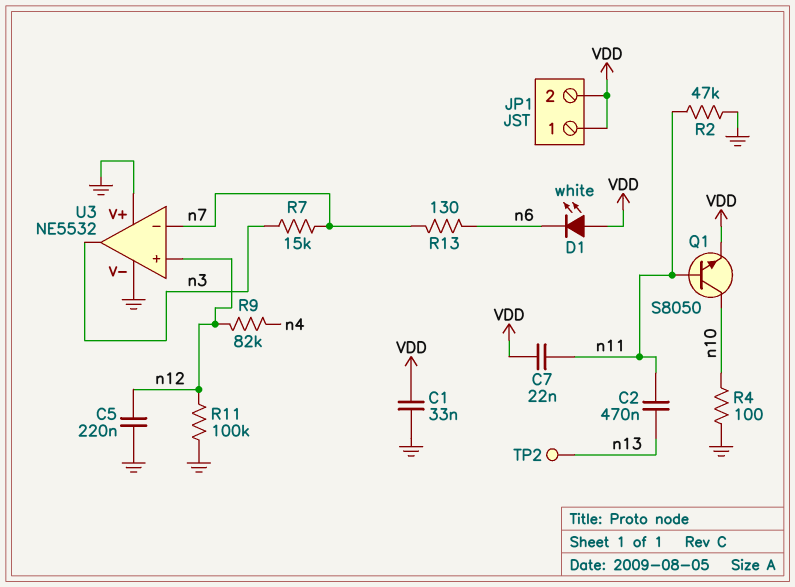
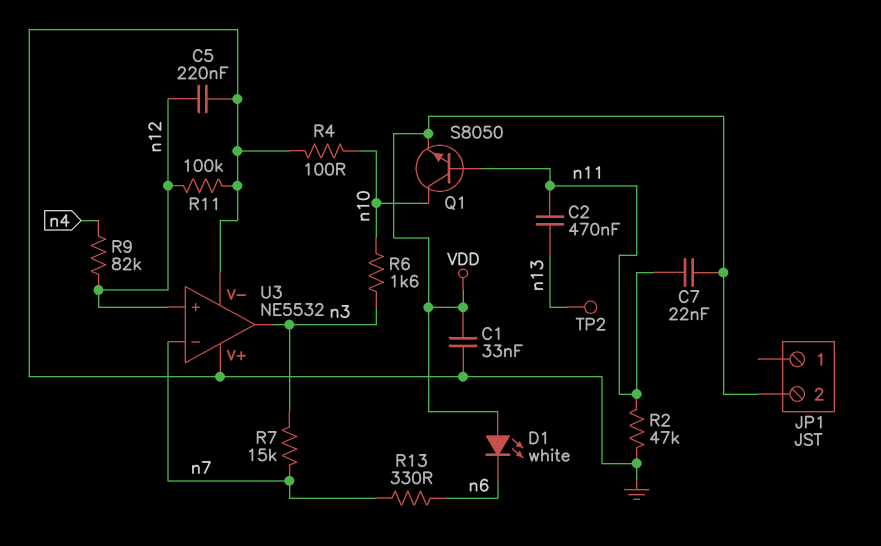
JP1 pin 1: VDD -> none
R6: none -> 1.6k (n3, n10)
R13: 130 (n6, n7) -> 330 (n6, n7)

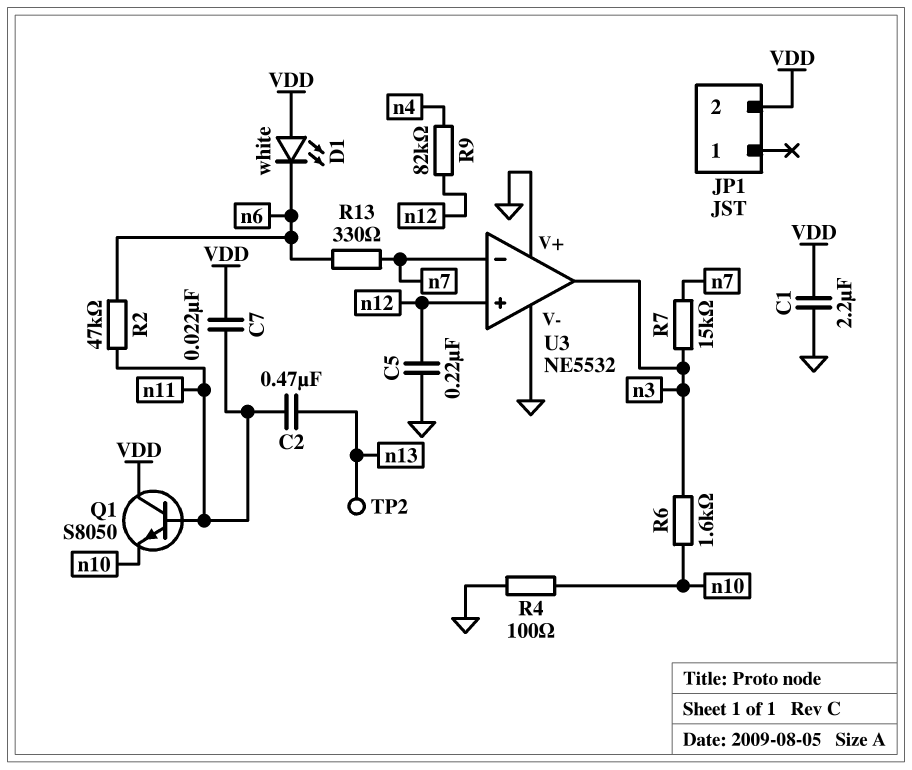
C1: 33nF (GND, VDD) -> 2.2uF (GND, VDD)
Q1: NPN S8050 (B n11, C n10, E VDD) -> NPN S8050 (B n11, C VDD, E n10)
R2: 47k (GND, n11) -> 47k (n6, n11)
R11: 100k (GND, n12) -> none

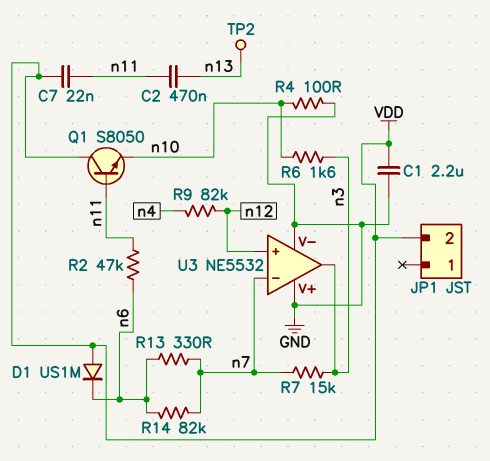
C5: 220nF (GND, n12) -> none
D1: LED white (A VDD, K n6) -> diode US1M (A VDD, K n6)
R14: none -> 82k (n6, n7)

